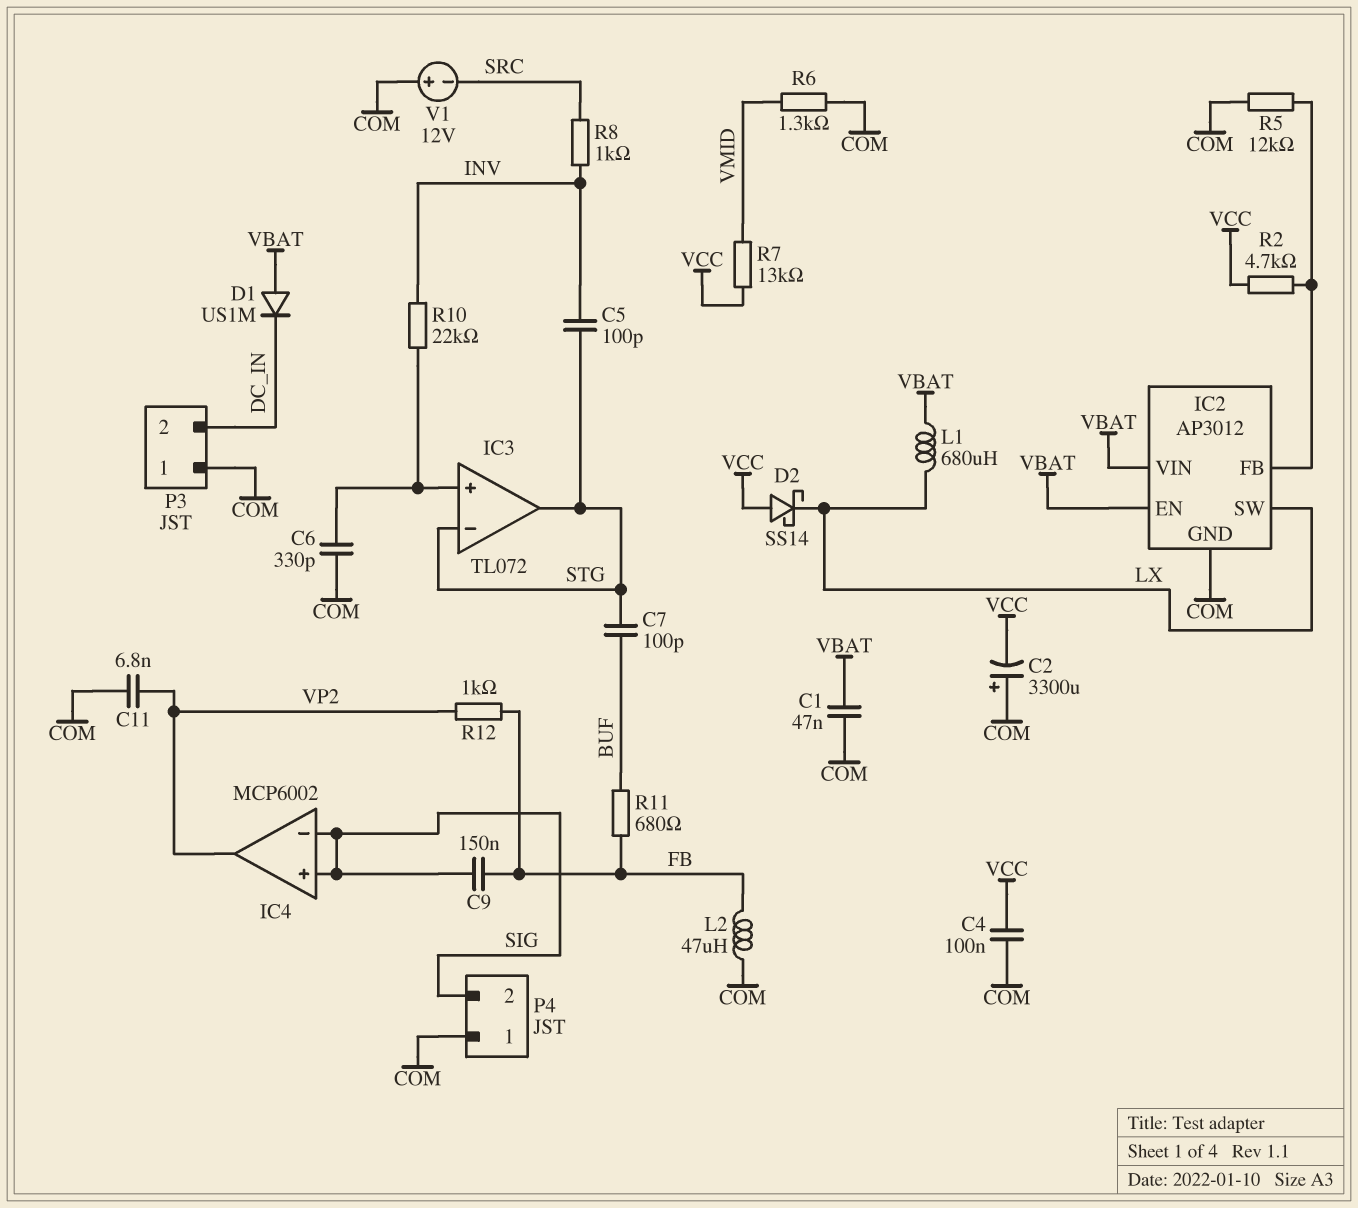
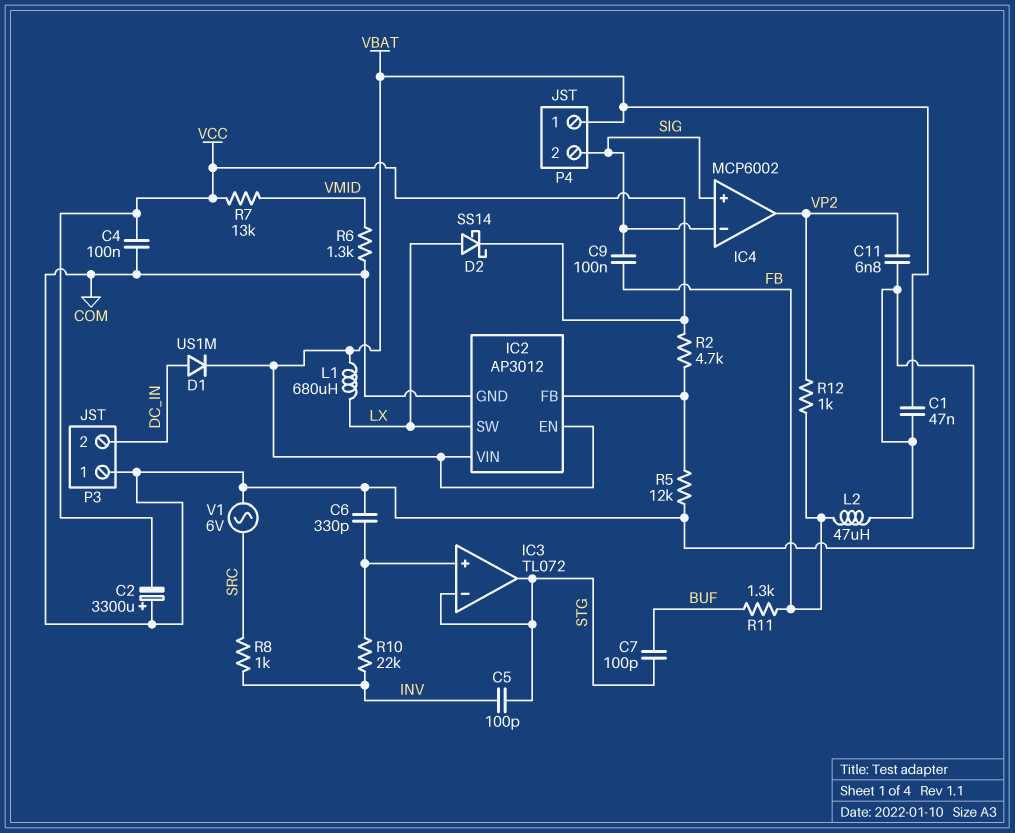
C9: 150nF (FB, SIG) -> 100nF (FB, SIG)
D1: diode US1M (A VBAT, K DC_IN) -> diode US1M (A DC_IN, K VBAT)
D2: schottky SS14 (A VCC, K LX) -> schottky SS14 (A LX, K VCC)
P4 pin 1: COM -> VBAT
R11: 680 (BUF, FB) -> 1.3k (BUF, FB)
V1: 12V (plus COM, minus SRC) -> AC 6V (COM, SRC)

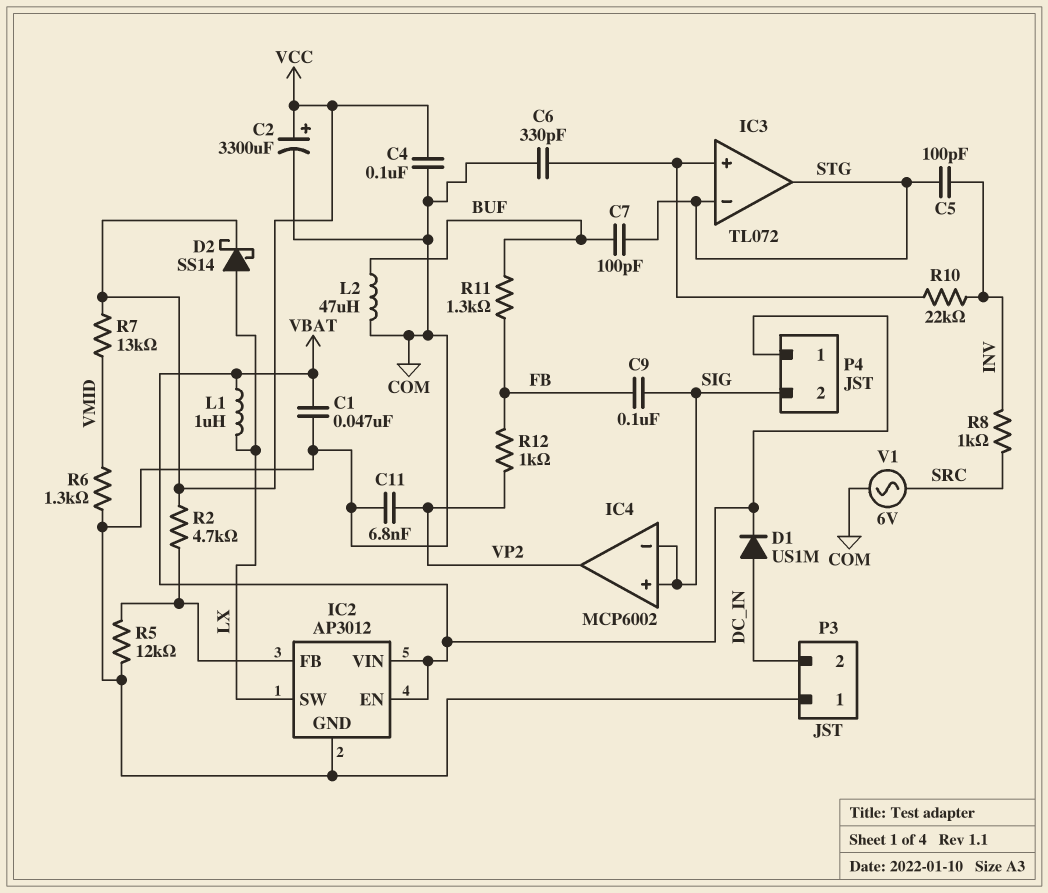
C2: 3300uF (plus COM, minus VCC) -> 3300uF (plus VCC, minus COM)
L1: 680uH (LX, VBAT) -> 1uH (LX, VBAT)
L2: 47uH (COM, FB) -> 47uH (BUF, COM)

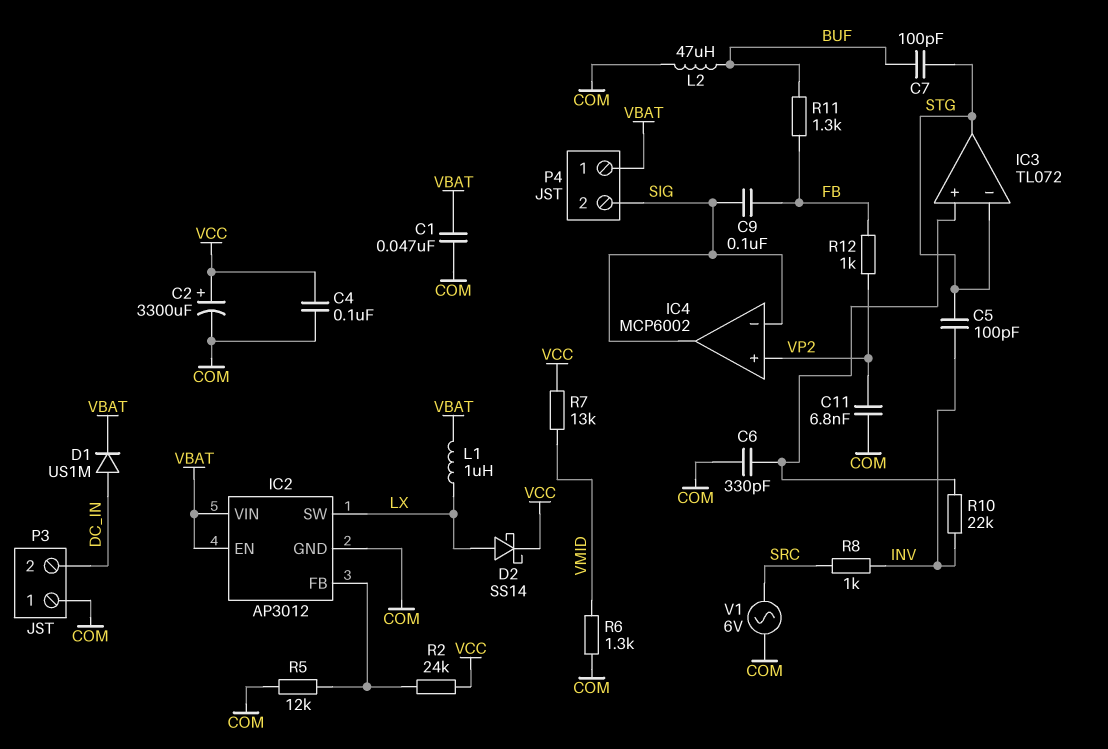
IC4 pin in+: SIG -> VP2
IC4 pin out: VP2 -> SIG
R2: 4.7k (IC2/FB, VCC) -> 24k (IC2/FB, VCC)

